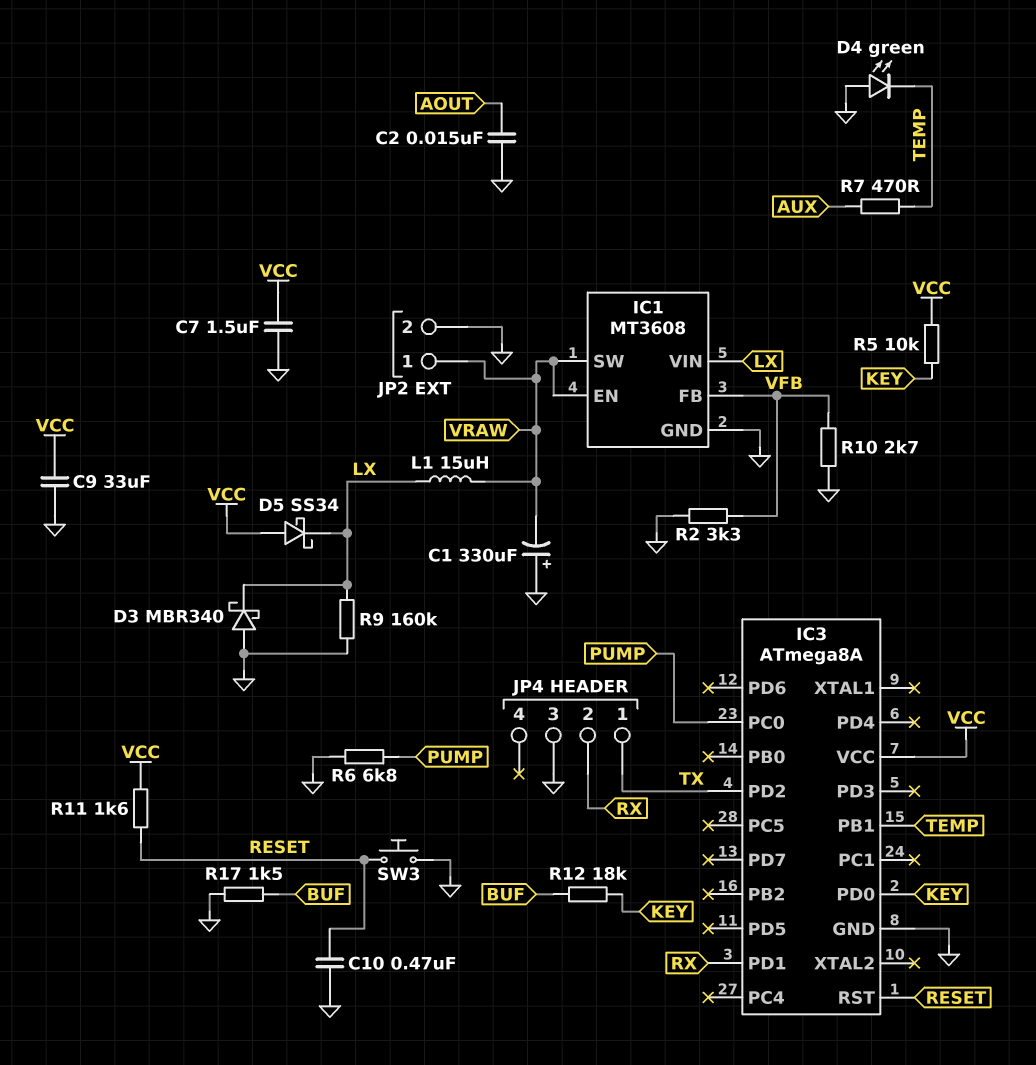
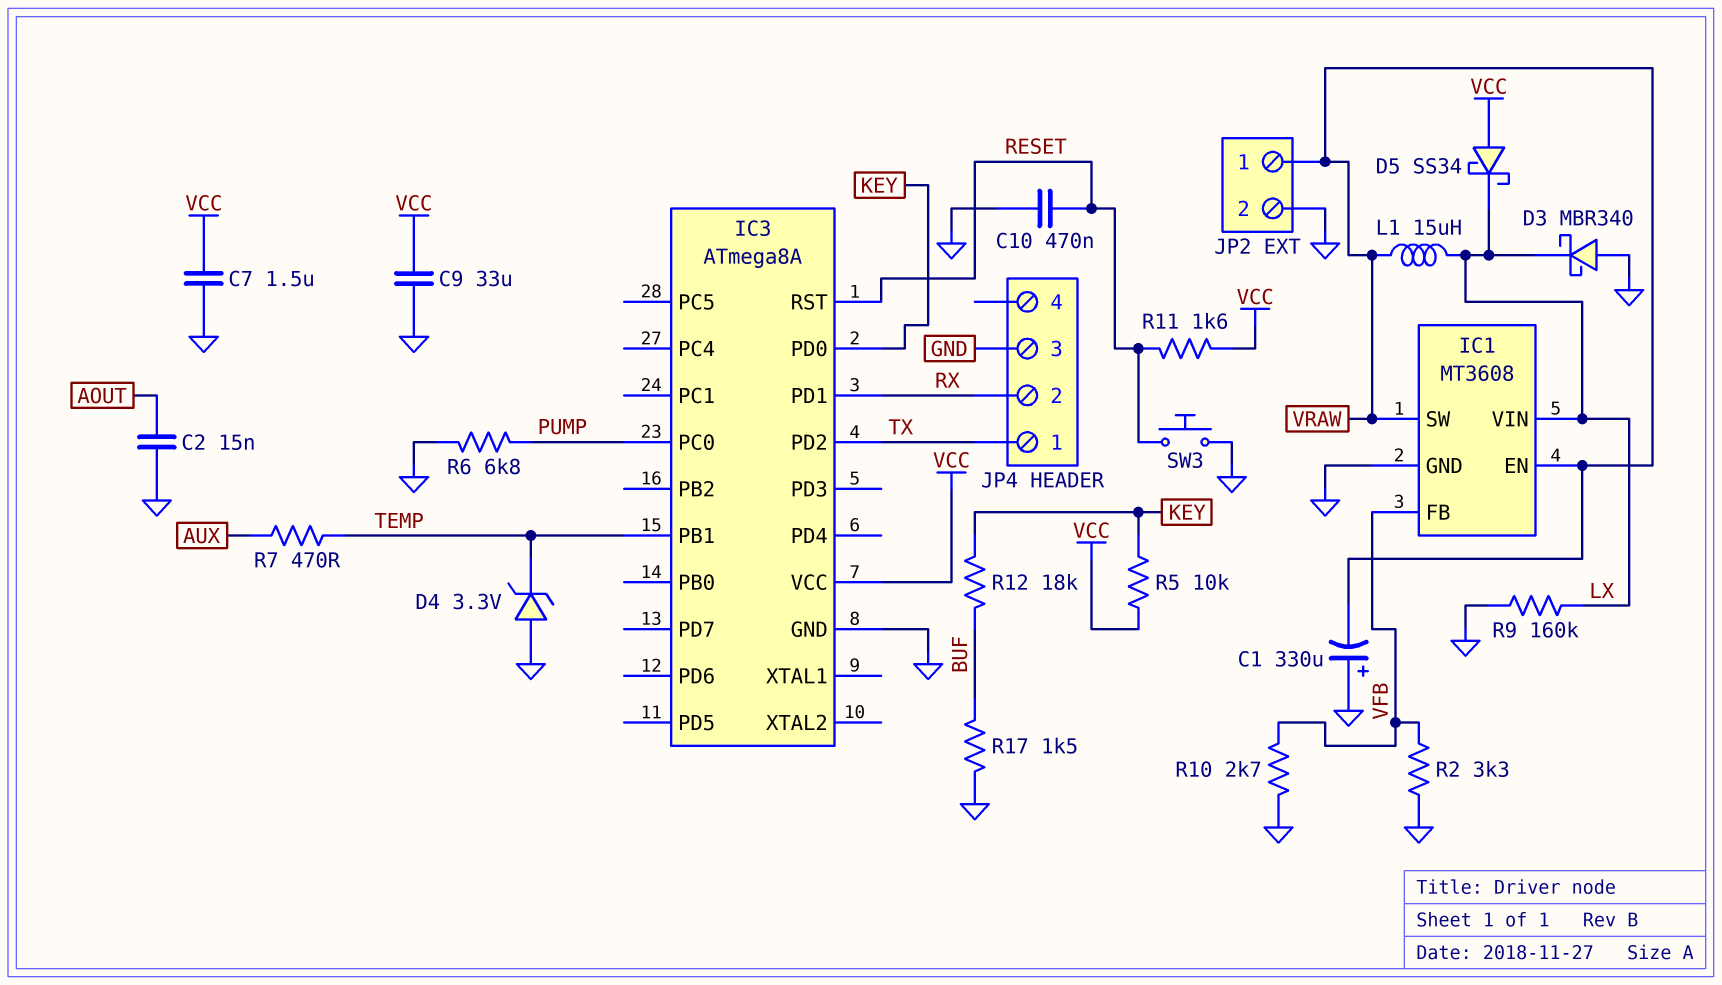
D4: LED green (A GND, K TEMP) -> zener 3.3V (A GND, K TEMP)

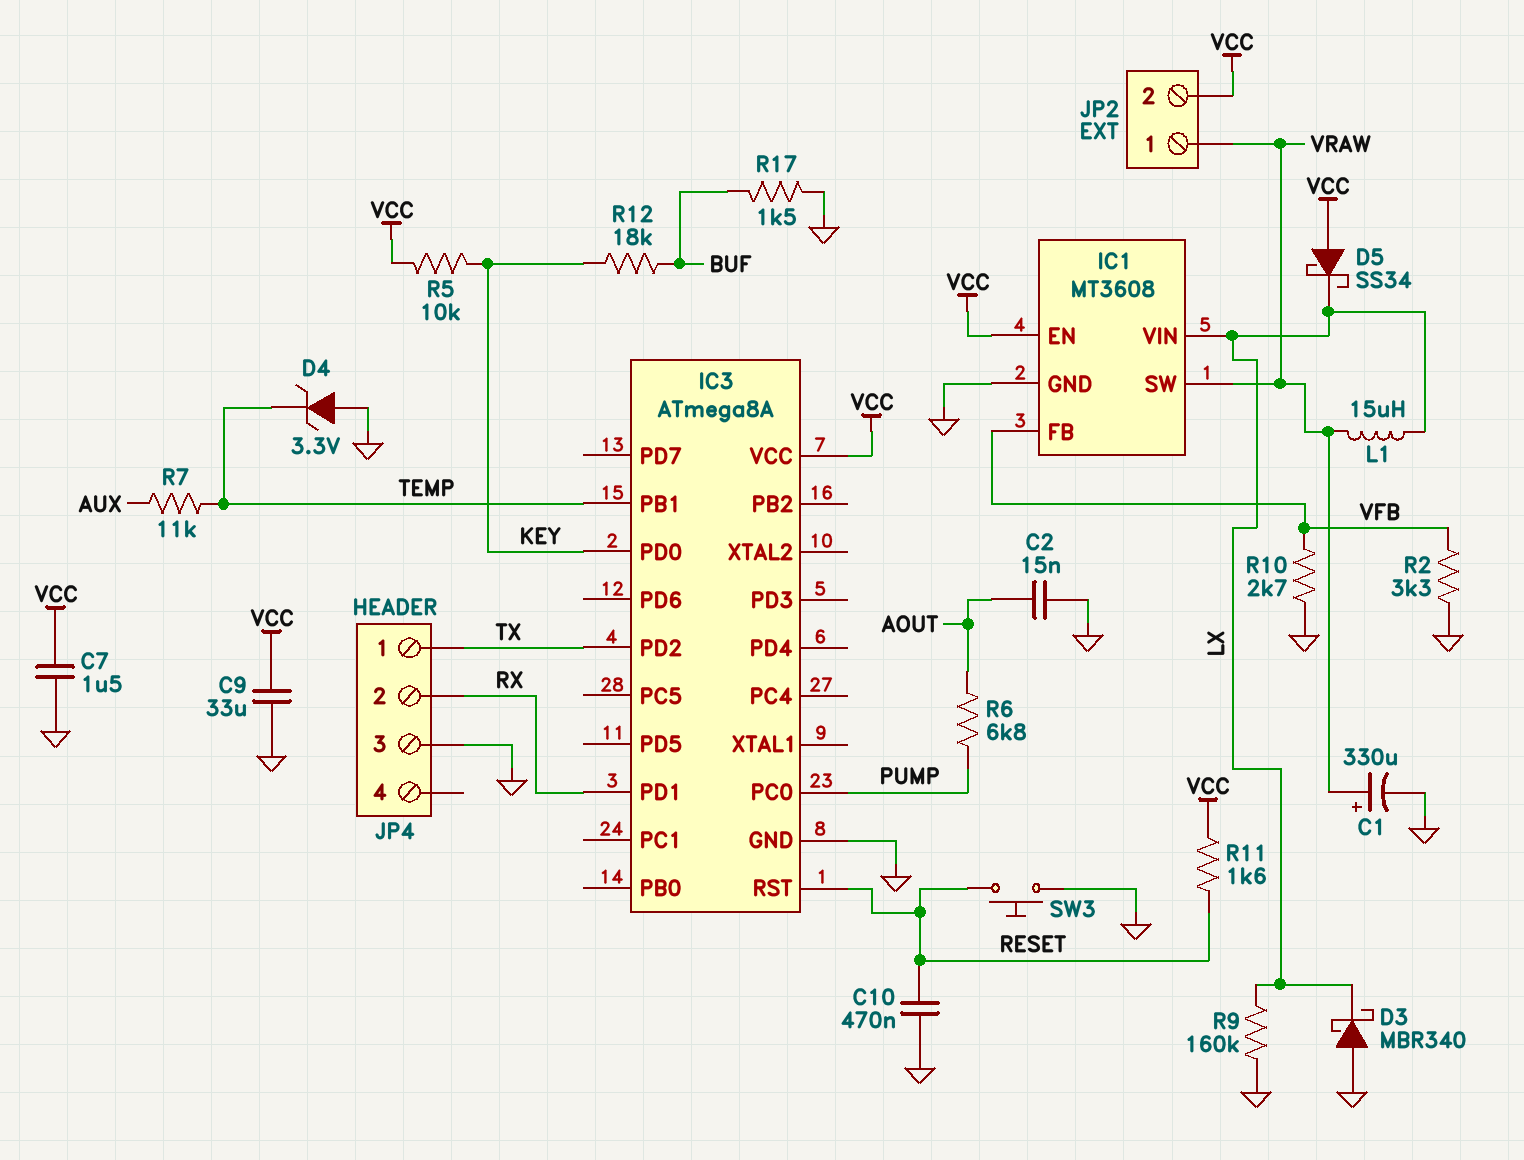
C1: 330uF (plus GND, minus VRAW) -> 330uF (plus VRAW, minus GND)
IC1 pin EN: VRAW -> VCC
JP2 pin 2: GND -> VCC
R6: 6.8k (GND, PUMP) -> 6.8k (AOUT, PUMP)
R7: 470 (AUX, TEMP) -> 11k (AUX, TEMP)

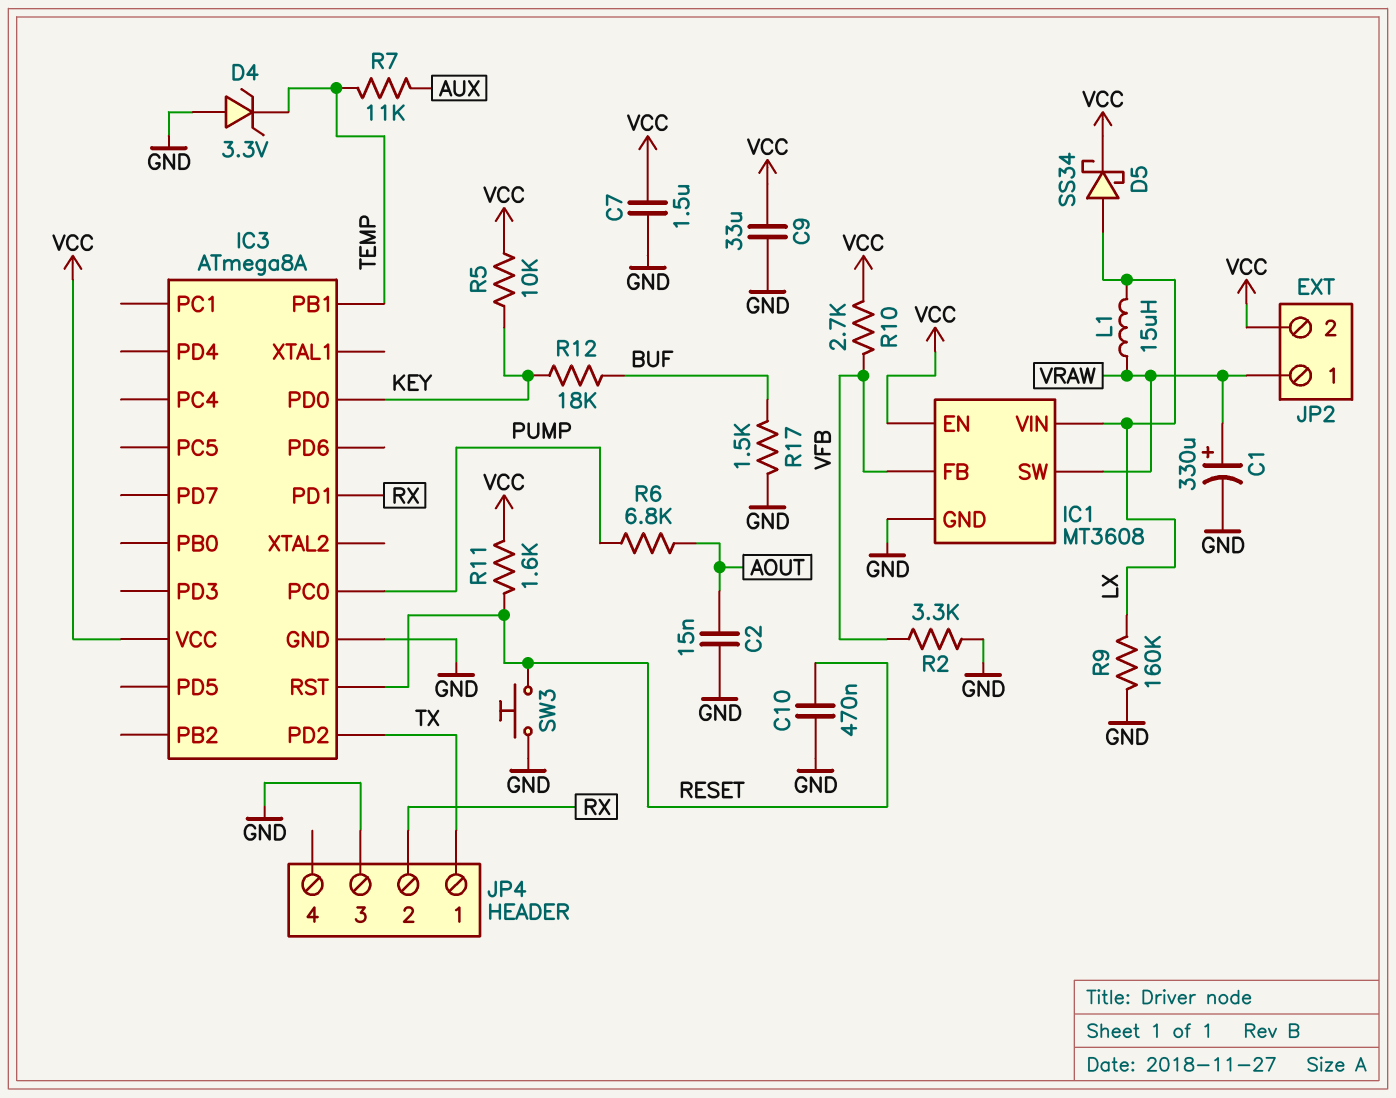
D3: schottky MBR340 (A GND, K LX) -> none
D5: schottky SS34 (A VCC, K LX) -> schottky SS34 (A LX, K VCC)
R10: 2.7k (GND, VFB) -> 2.7k (VCC, VFB)

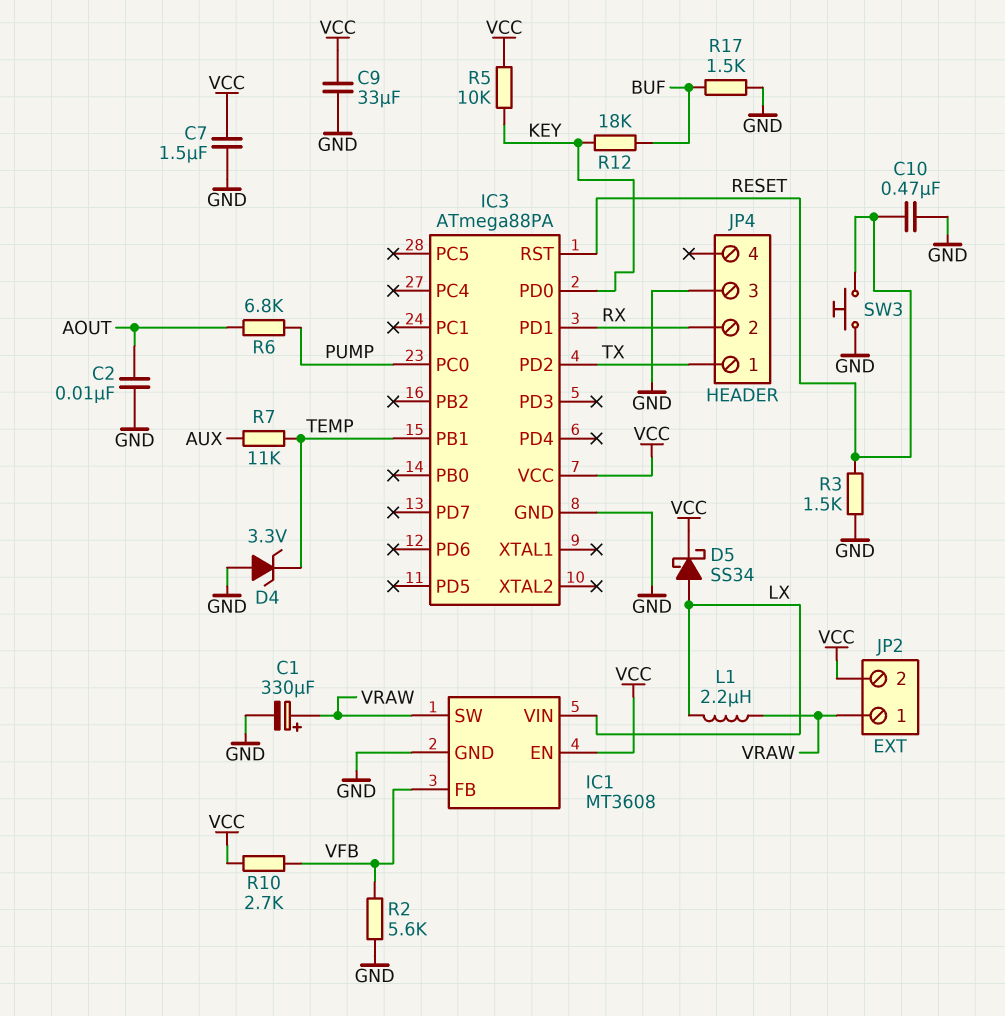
C2: 15nF (AOUT, GND) -> 10nF (AOUT, GND)
IC3: ATmega8A -> ATmega88PA
L1: 15uH (LX, VRAW) -> 2.2uH (LX, VRAW)
R2: 3.3k (GND, VFB) -> 5.6k (GND, VFB)
R3: none -> 1.5k (GND, RESET)
R9: 160k (GND, LX) -> none
R11: 1.6k (RESET, VCC) -> none

